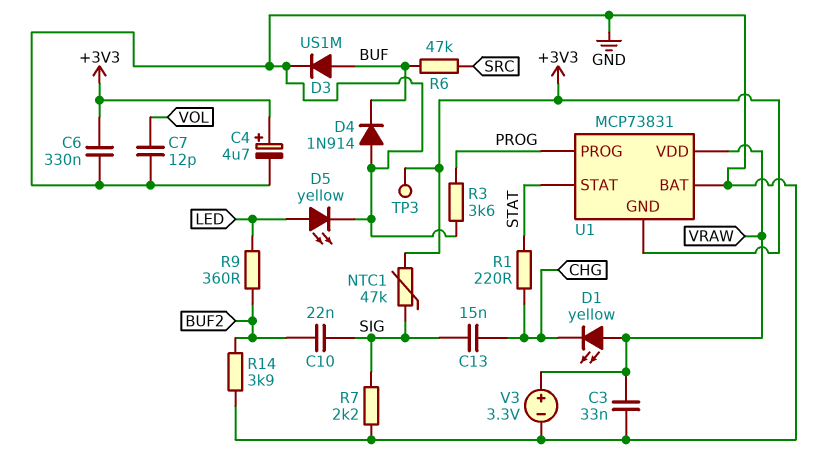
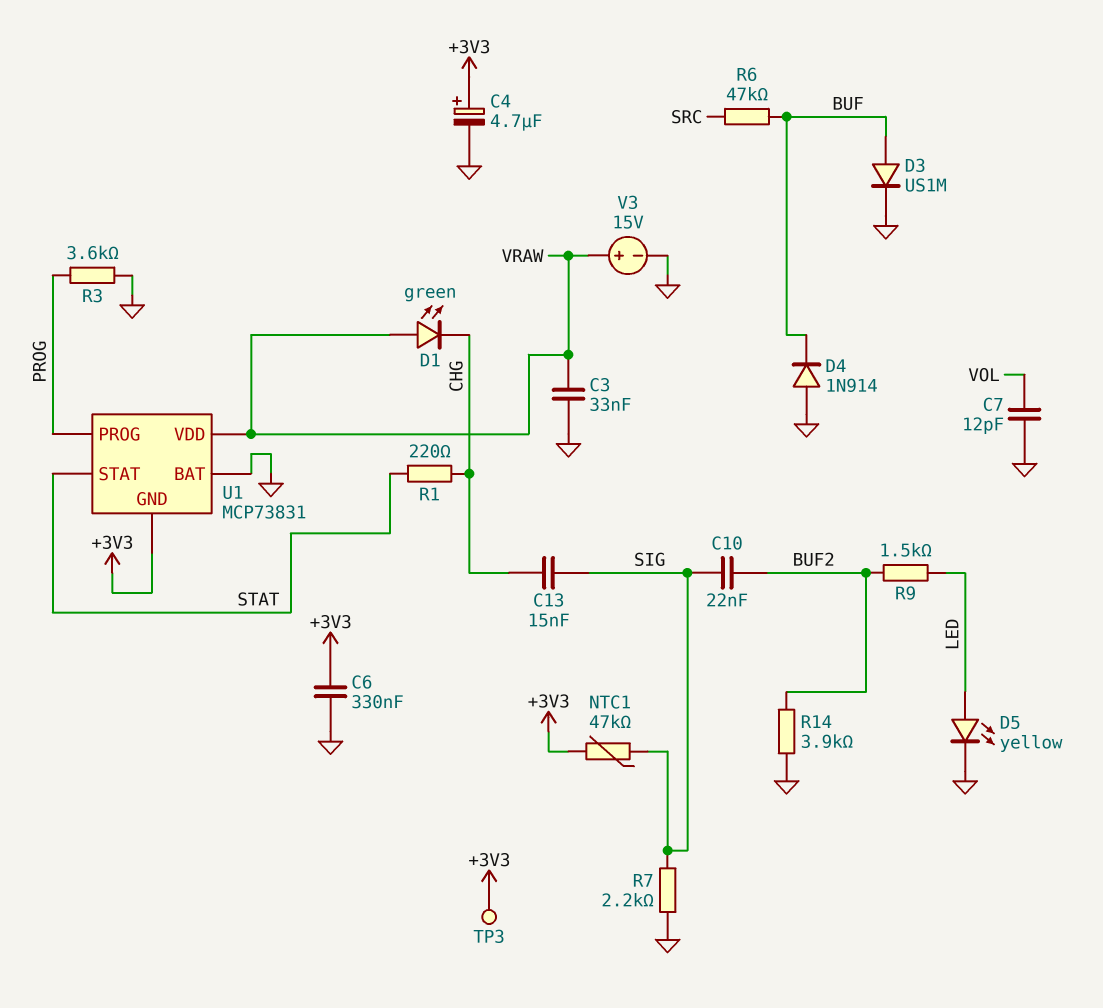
D1: LED yellow (A VRAW, K CHG) -> LED green (A VRAW, K CHG)
R9: 360 (BUF2, LED) -> 1.5k (BUF2, LED)
V3: 3.3V (plus VRAW, minus GND) -> 15V (plus VRAW, minus GND)

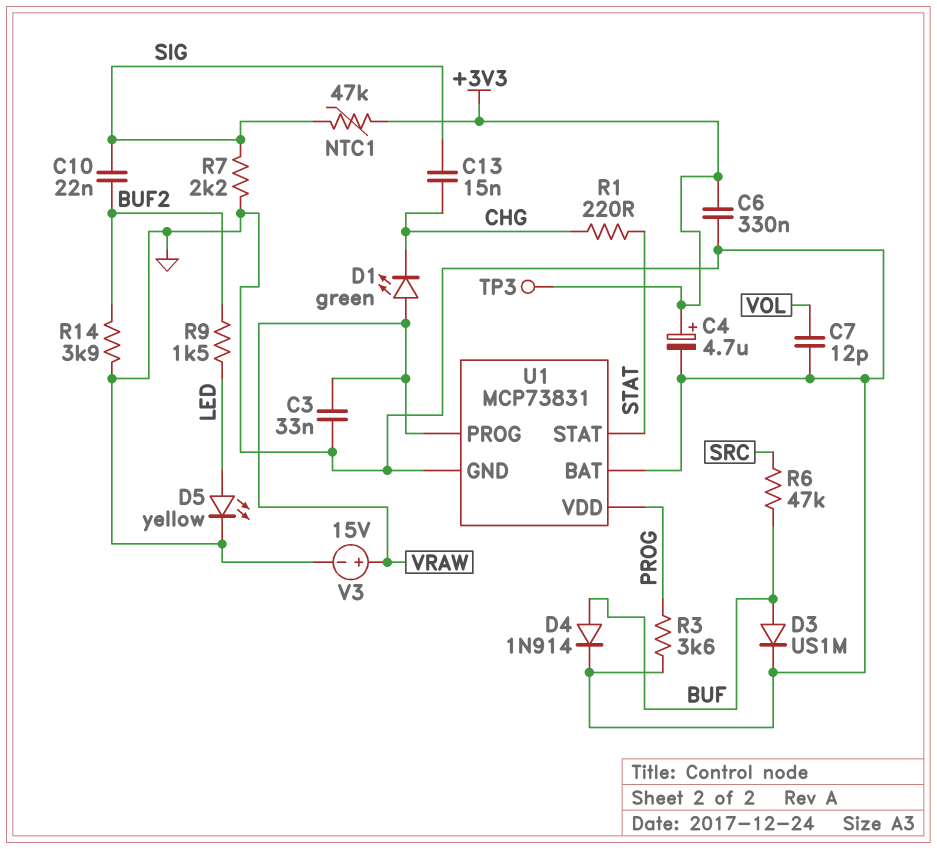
D4: diode 1N914 (A GND, K BUF) -> diode 1N914 (A BUF, K GND)
U1 pin GND: +3V3 -> GND
U1 pin PROG: PROG -> VRAW
U1 pin VDD: VRAW -> PROG

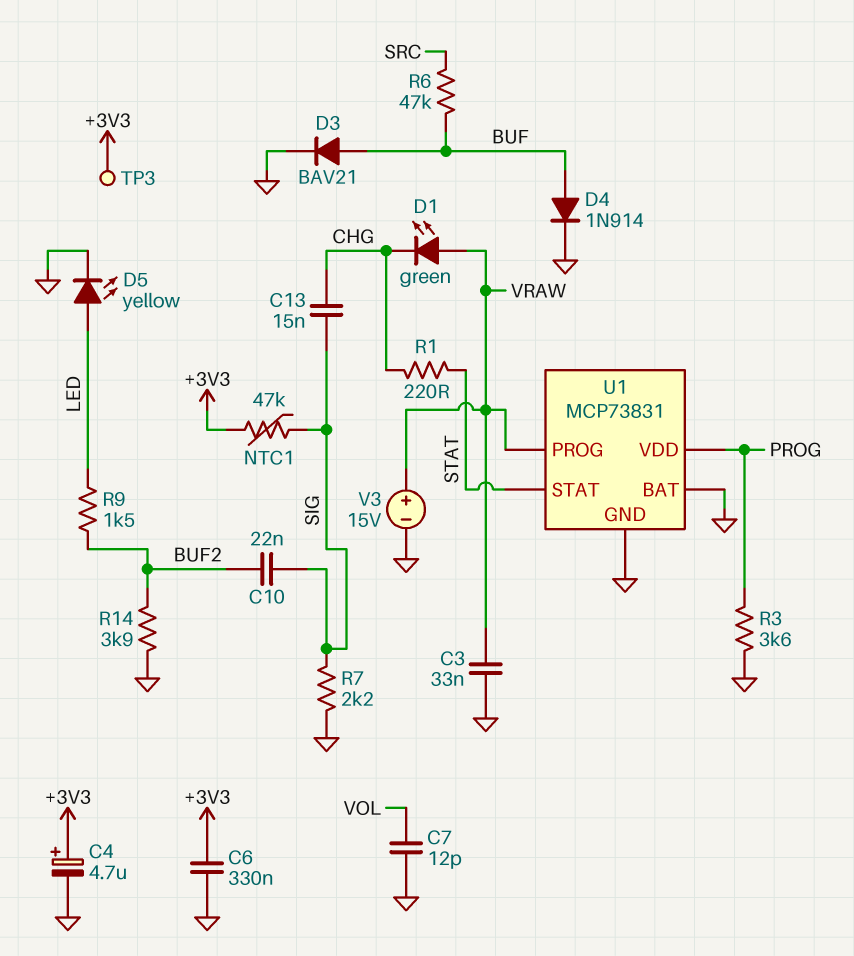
D3: diode US1M (A BUF, K GND) -> diode BAV21 (A BUF, K GND)

